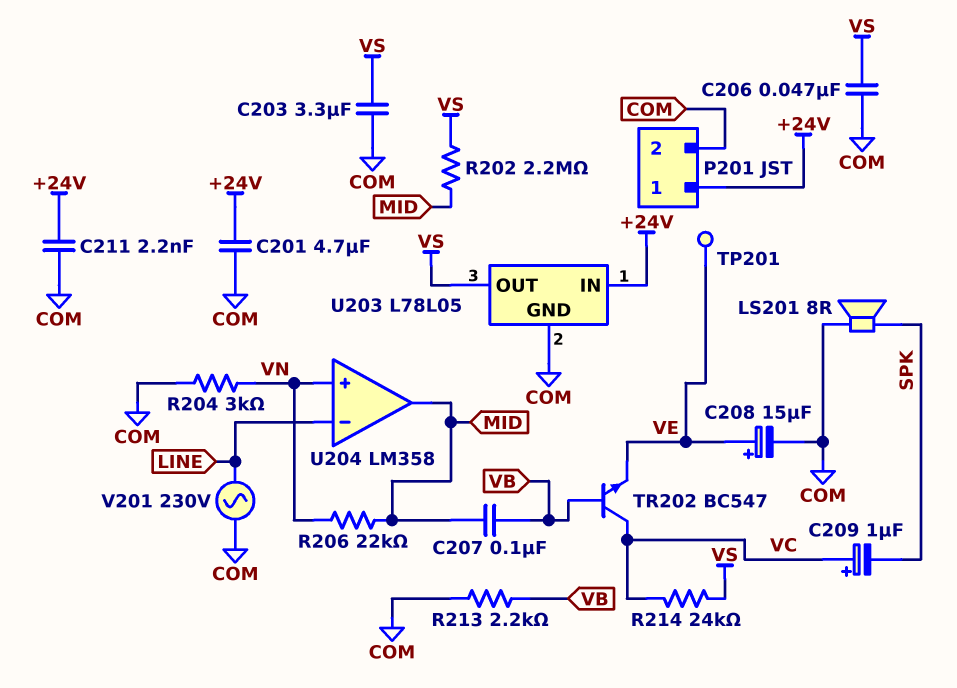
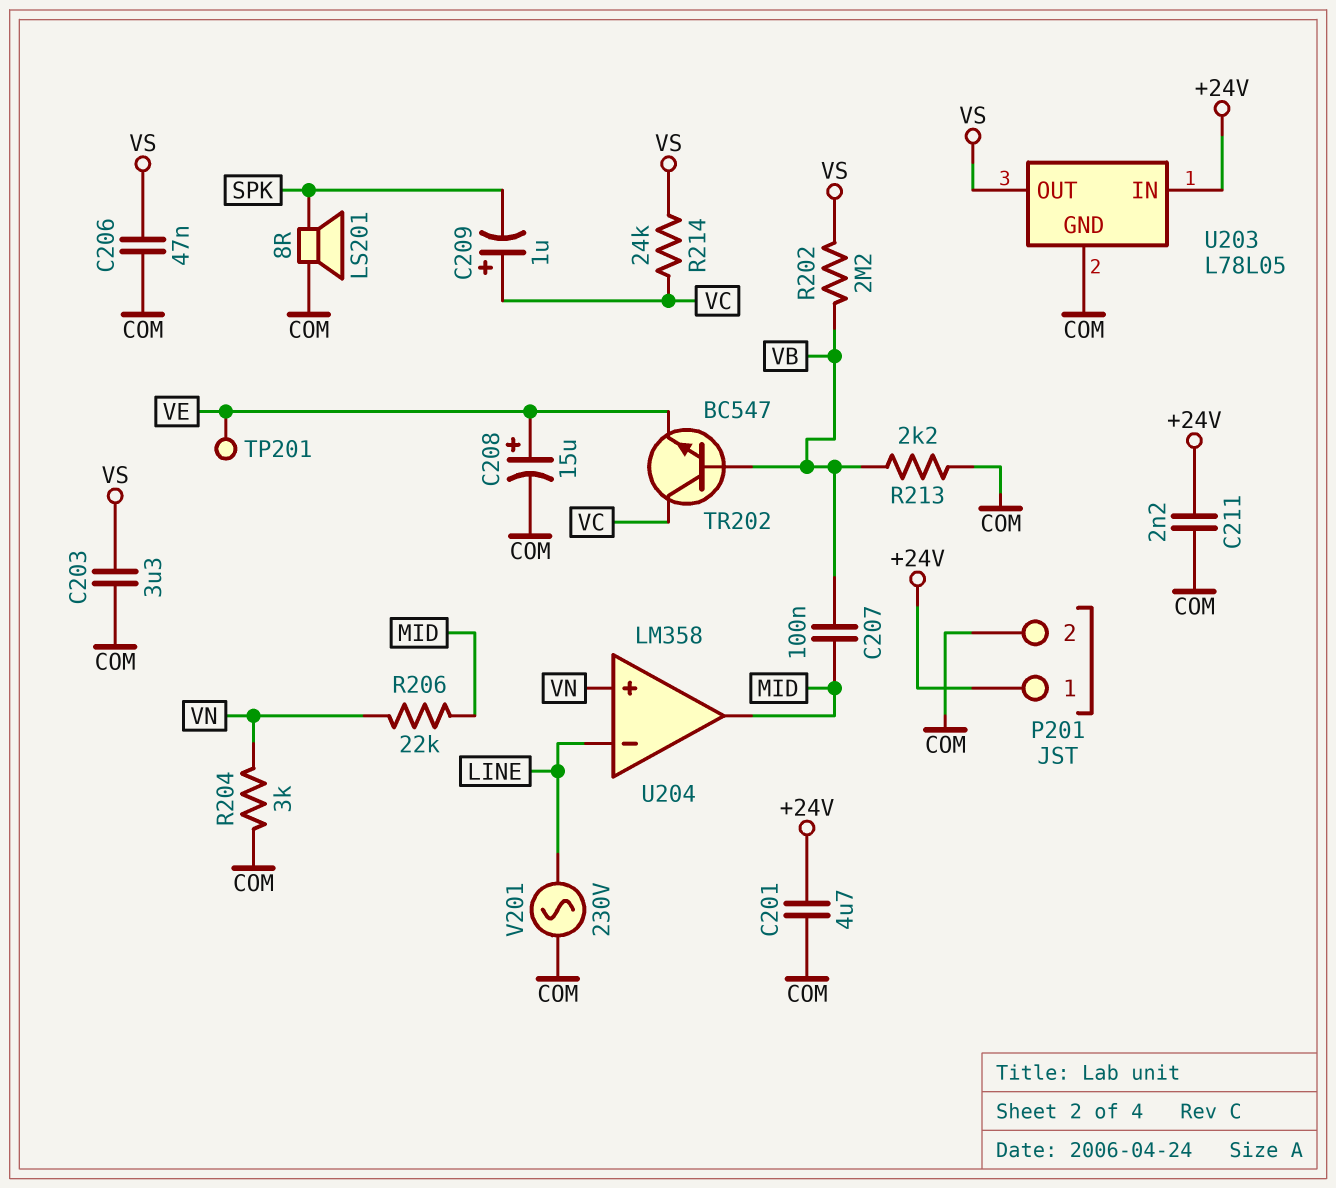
R202: 2.2M (MID, VS) -> 2.2M (VB, VS)

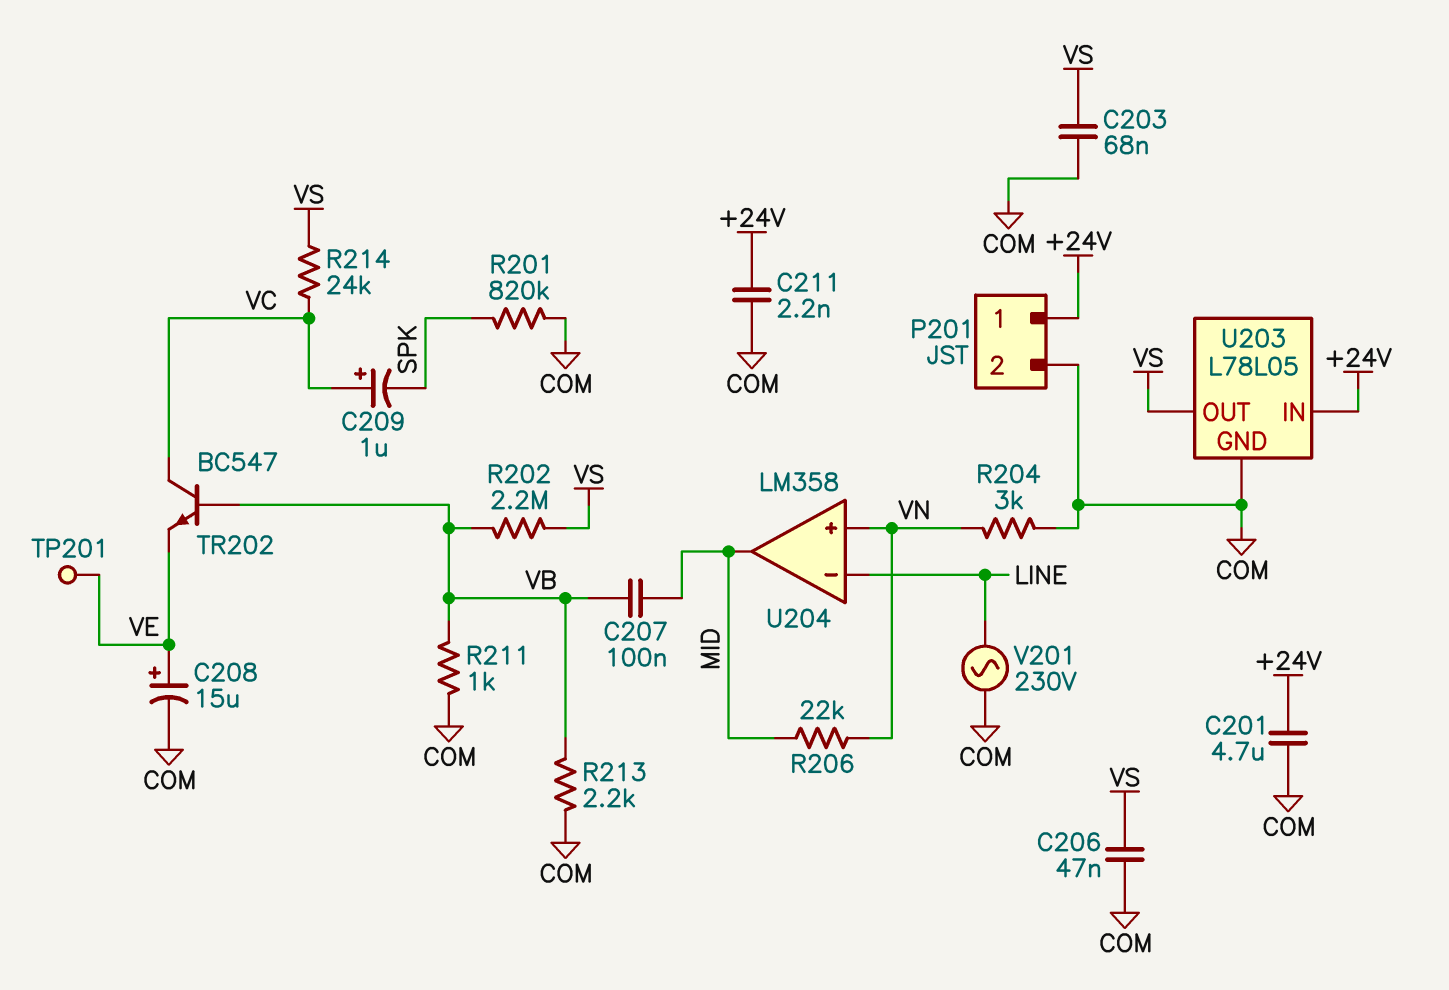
C203: 3.3uF (COM, VS) -> 68nF (COM, VS)
LS201: speaker 8R (COM, SPK) -> none
R201: none -> 820k (COM, SPK)
R211: none -> 1k (COM, VB)

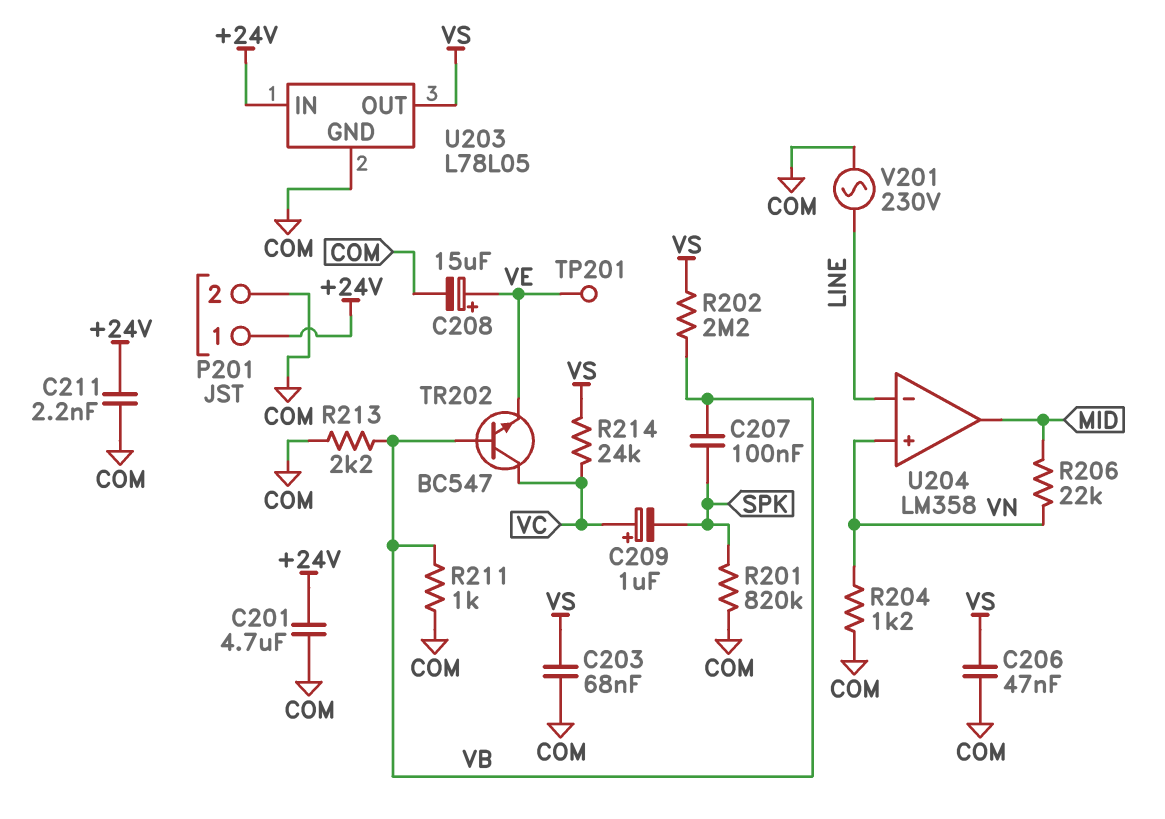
C207: 100nF (MID, VB) -> 100nF (SPK, VB)
R204: 3k (COM, VN) -> 1.2k (COM, VN)

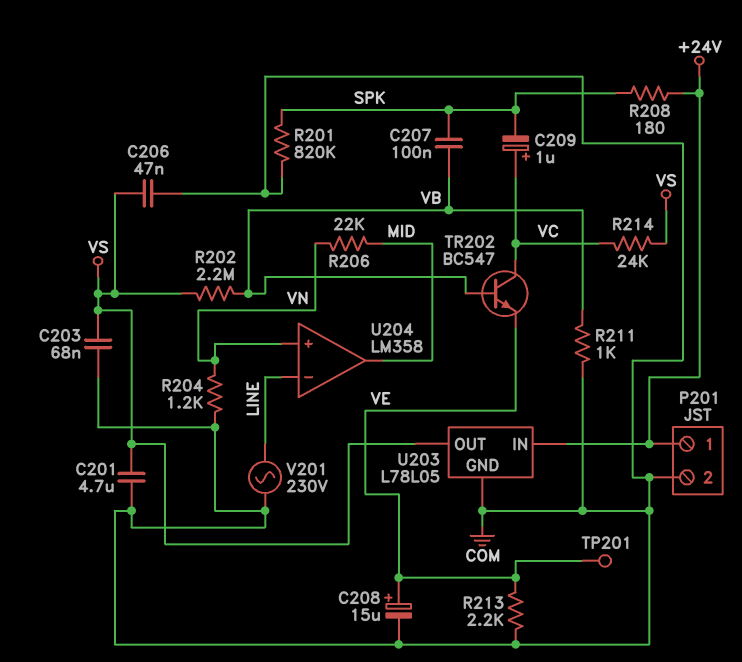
C201: 4.7uF (+24V, COM) -> 4.7uF (COM, VS)
C211: 2.2nF (+24V, COM) -> none
R208: none -> 180 (+24V, SPK)
R213: 2.2k (COM, VB) -> 2.2k (COM, VE)

